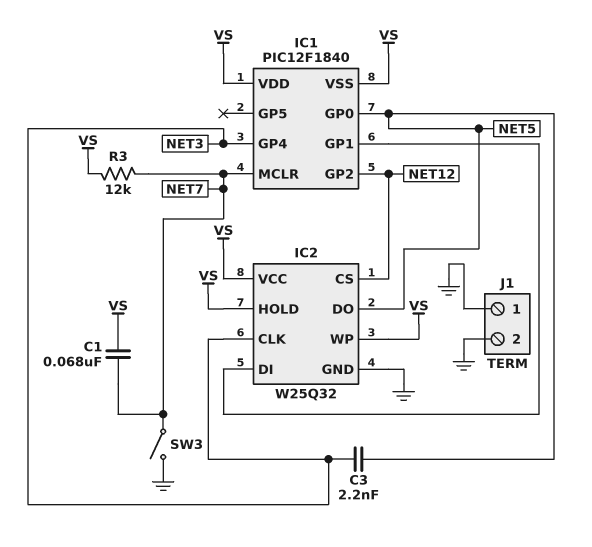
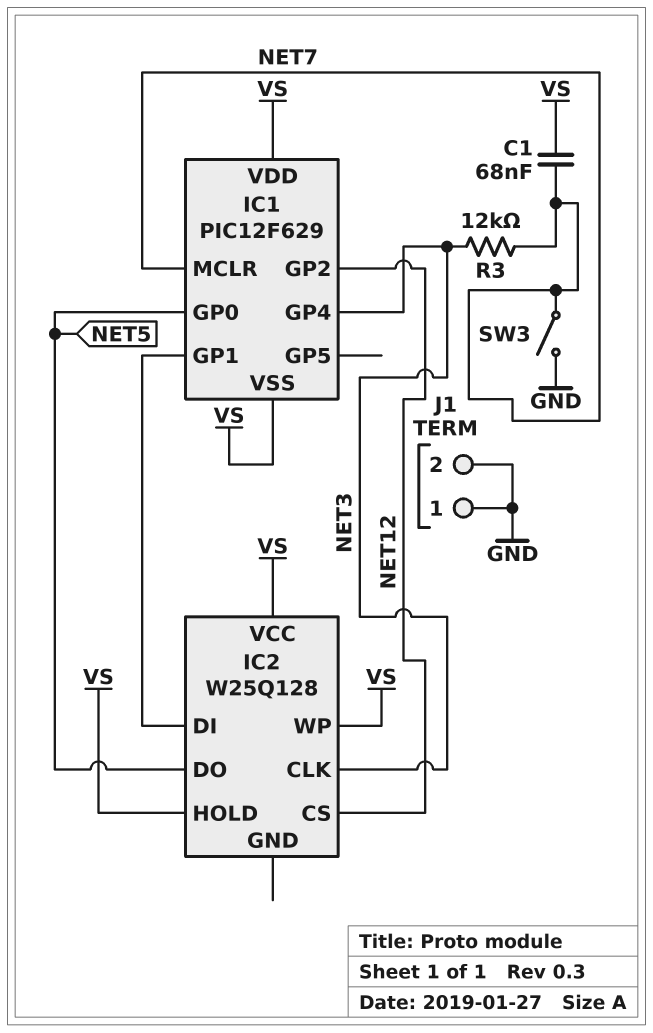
C3: 2.2nF (NET3, NET5) -> none
IC1: PIC12F1840 -> PIC12F629
IC2: W25Q32 -> W25Q128
IC2 pin GND: GND -> none
R3: 12k (NET7, VS) -> 12k (NET3, NET7)

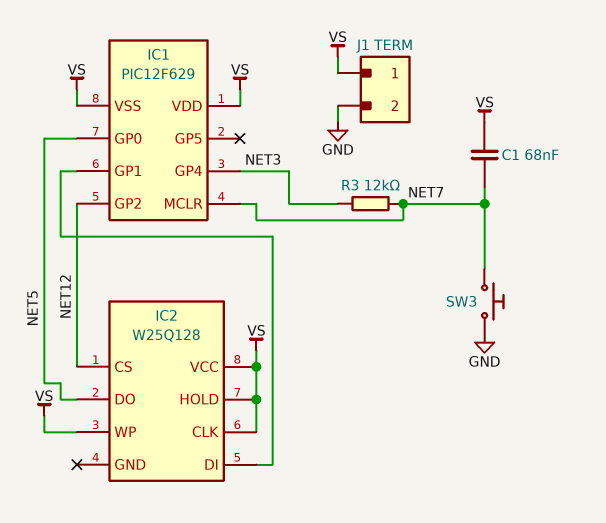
IC2 pin CLK: NET3 -> VS
J1 pin 1: GND -> VS
SW3: switch (GND, NET7) -> button (GND, NET7)

